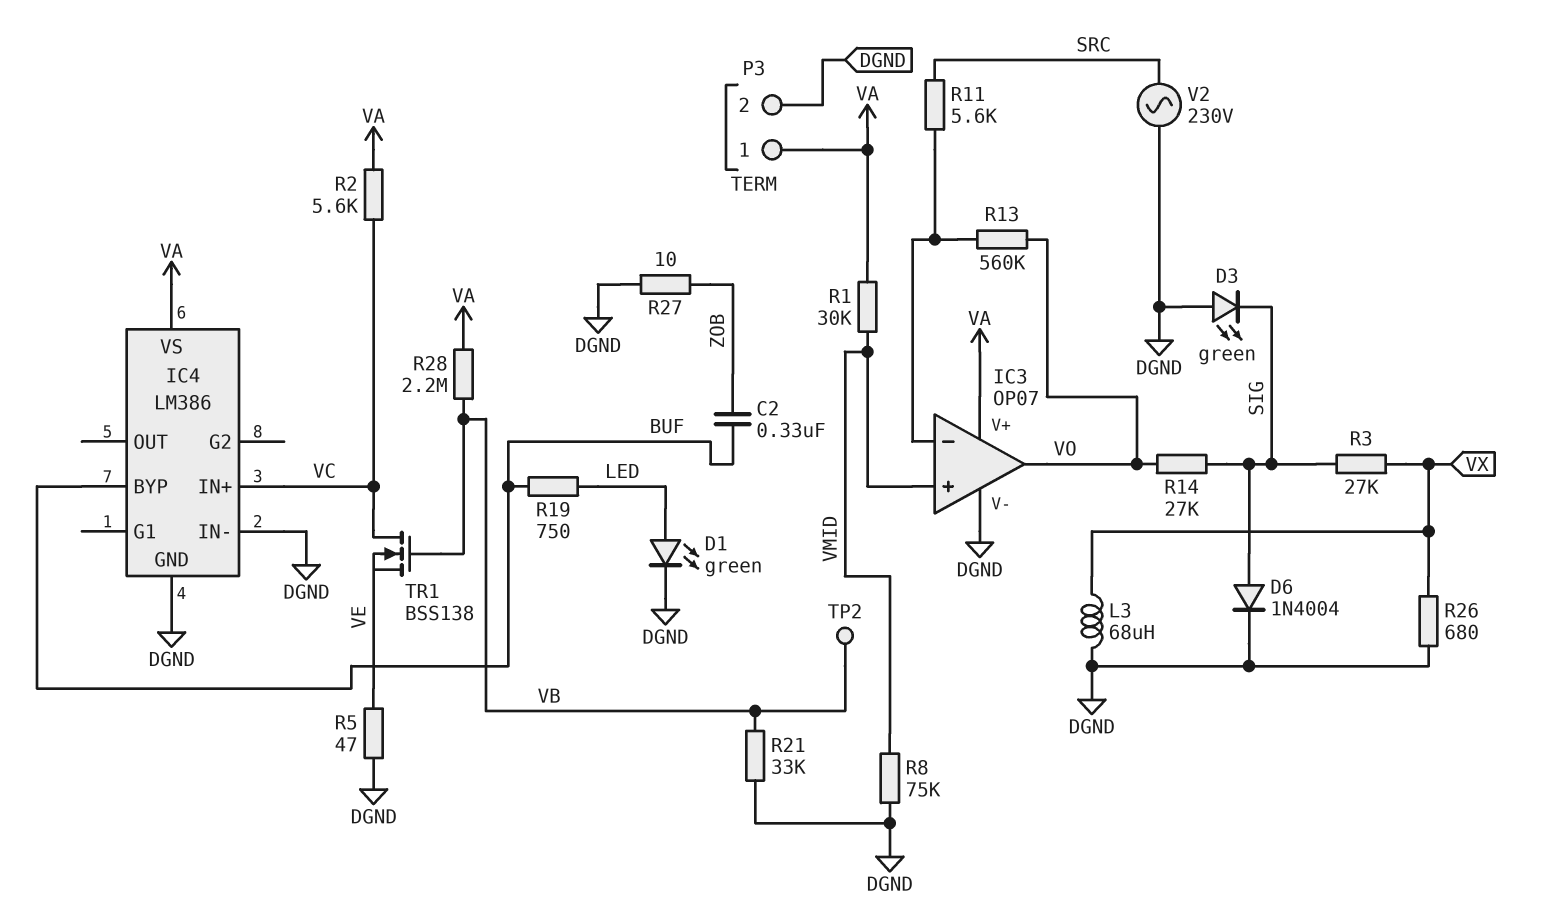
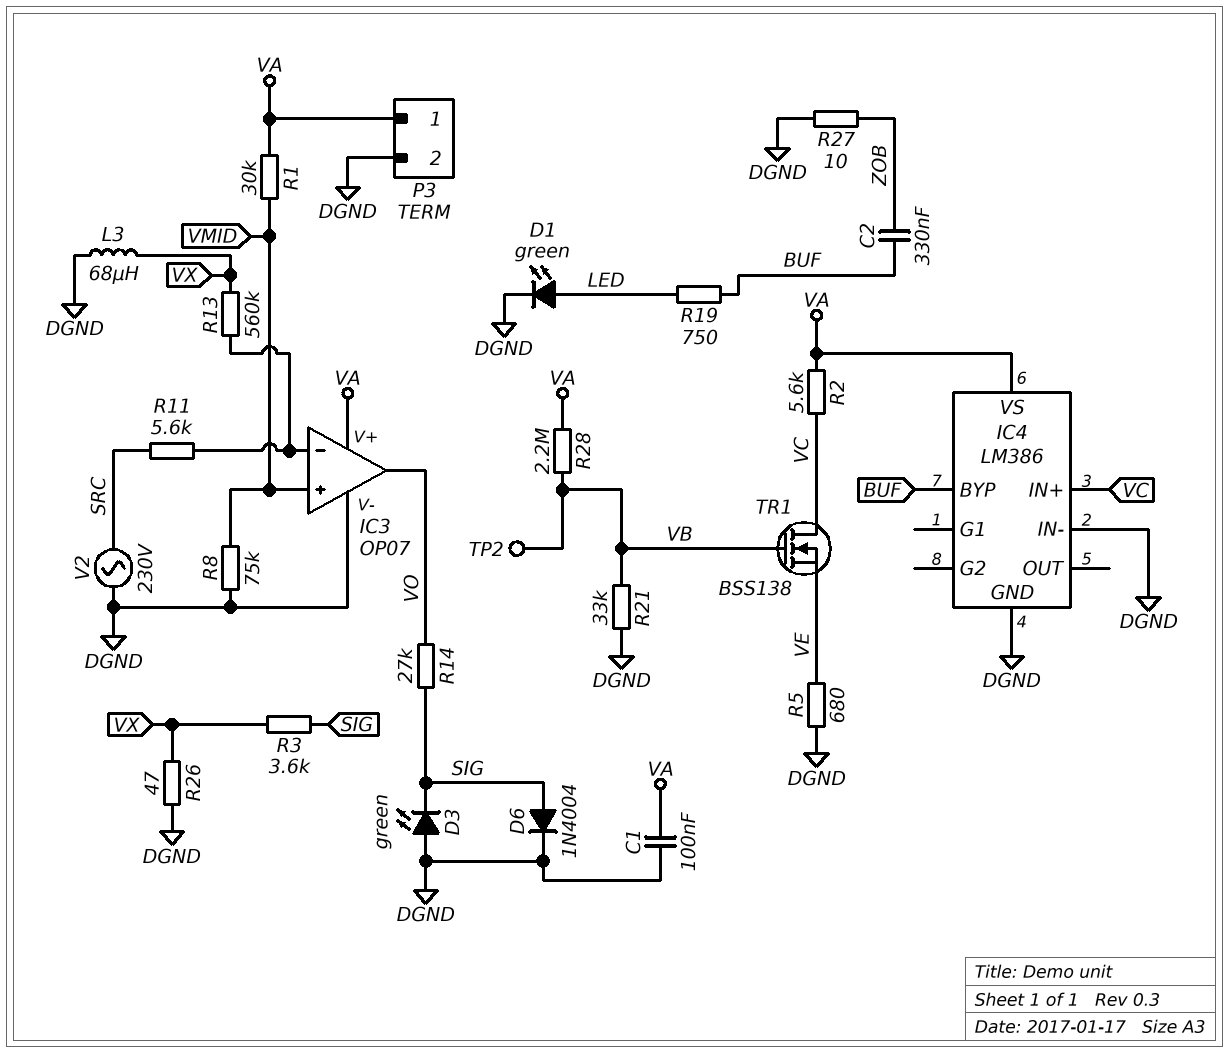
C1: none -> 100nF (DGND, VA)
R3: 27k (SIG, VX) -> 3.6k (SIG, VX)
R5: 47 (DGND, VE) -> 680 (DGND, VE)
R13: 560k (IC3/in-, VO) -> 560k (IC3/in-, VX)
R26: 680 (DGND, VX) -> 47 (DGND, VX)

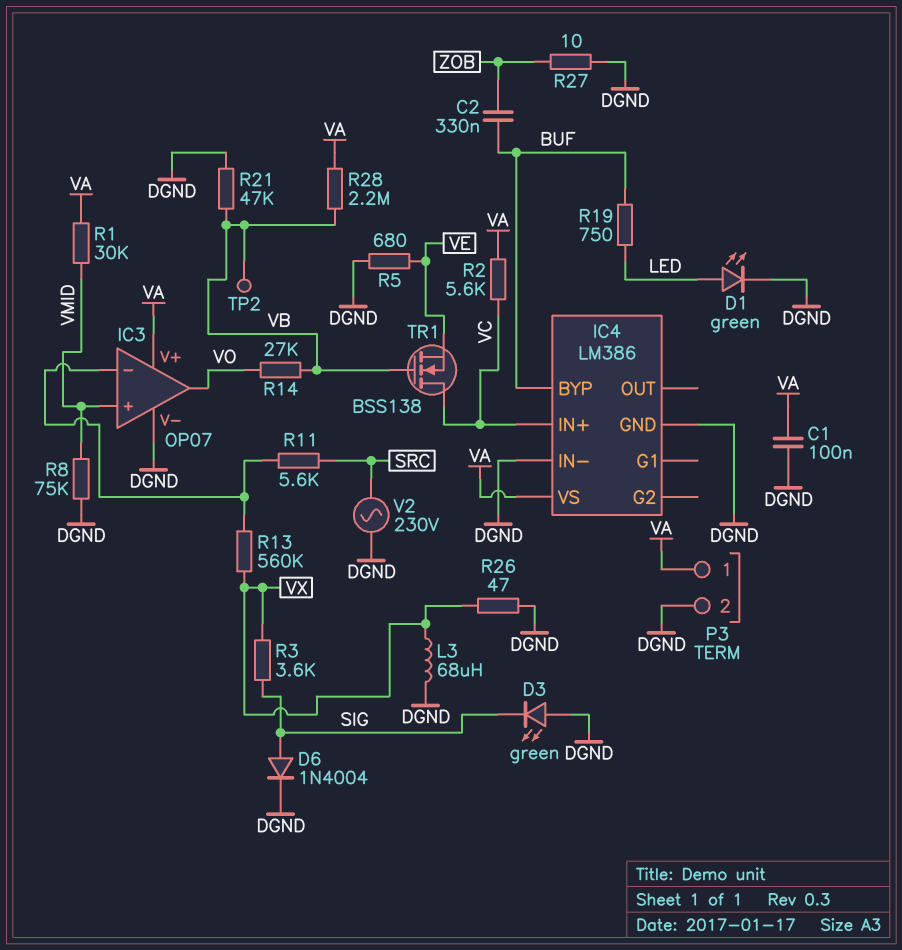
R14: 27k (SIG, VO) -> 27k (VB, VO)
R21: 33k (DGND, VB) -> 47k (DGND, VB)

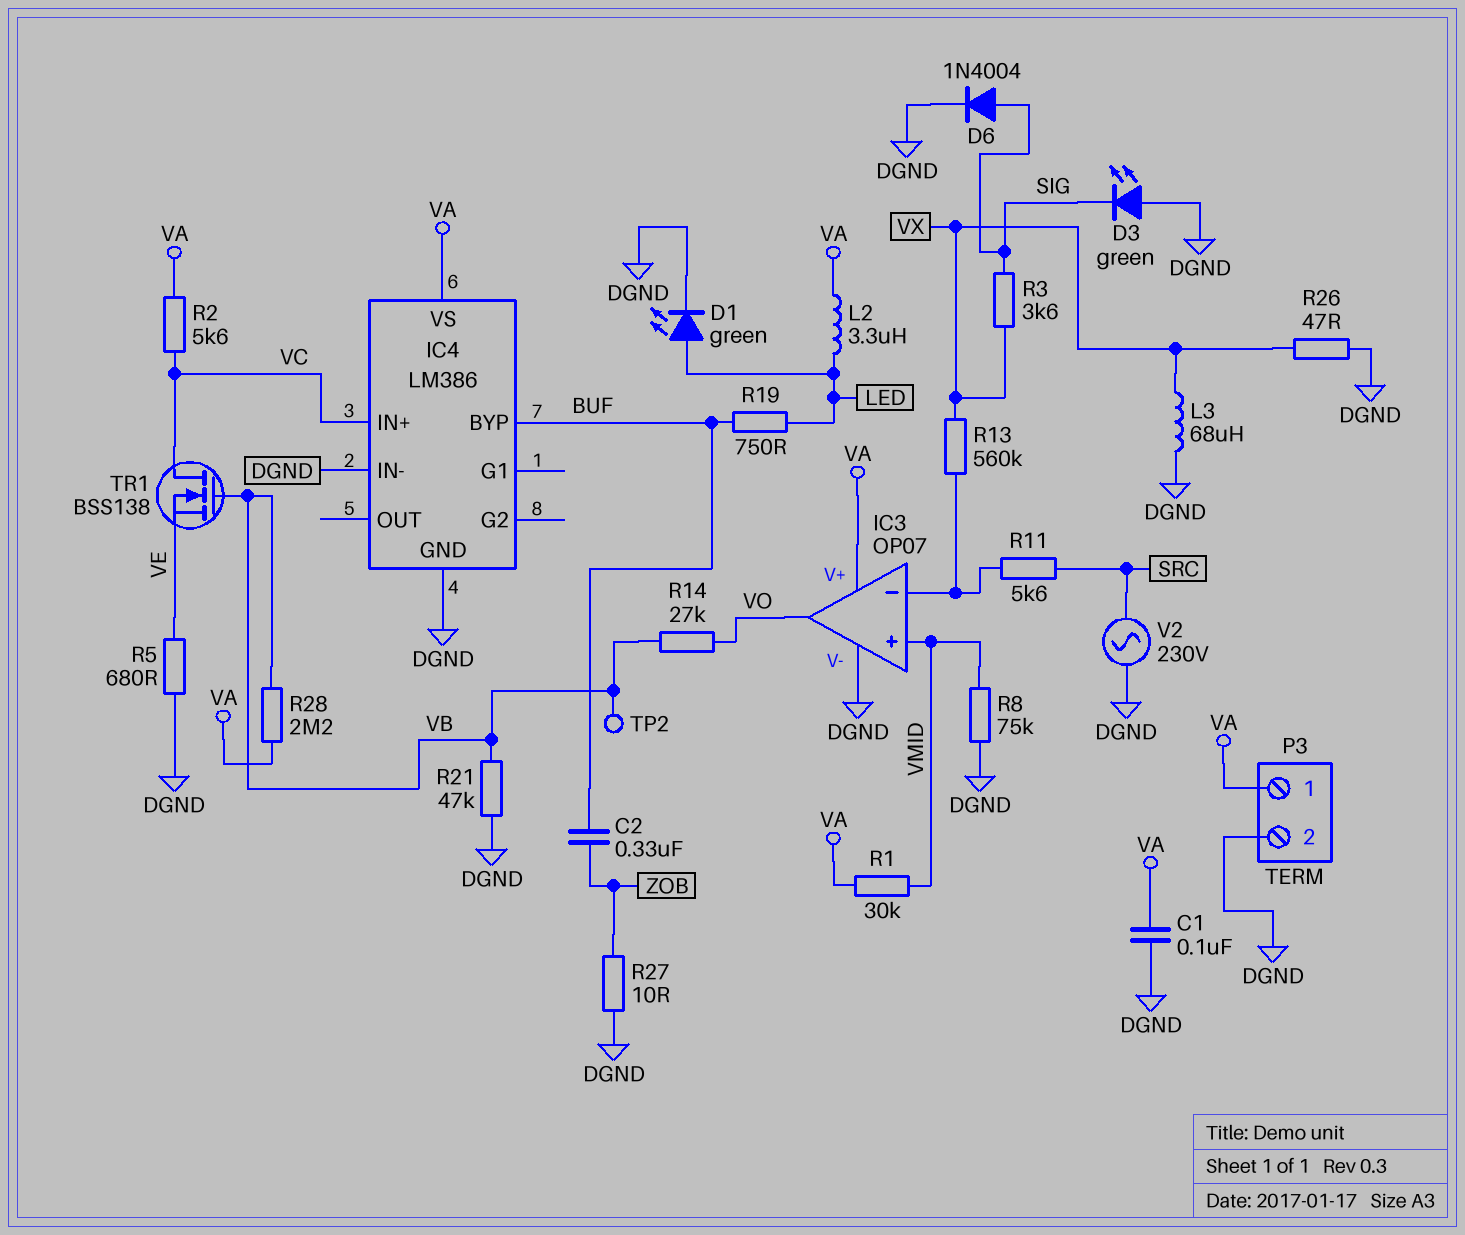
L2: none -> 3.3uH (LED, VA)

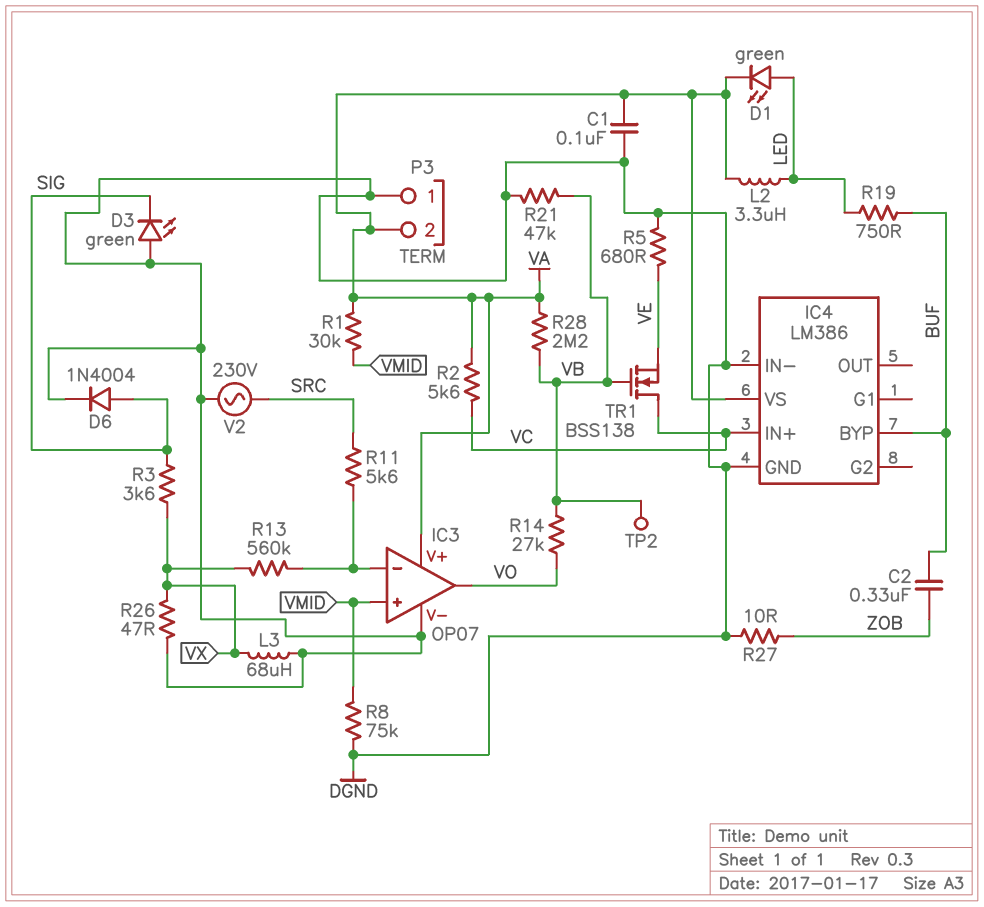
D1: LED green (A LED, K DGND) -> LED green (A LED, K VA)
P3 pin 1: VA -> DGND
P3 pin 2: DGND -> VA

